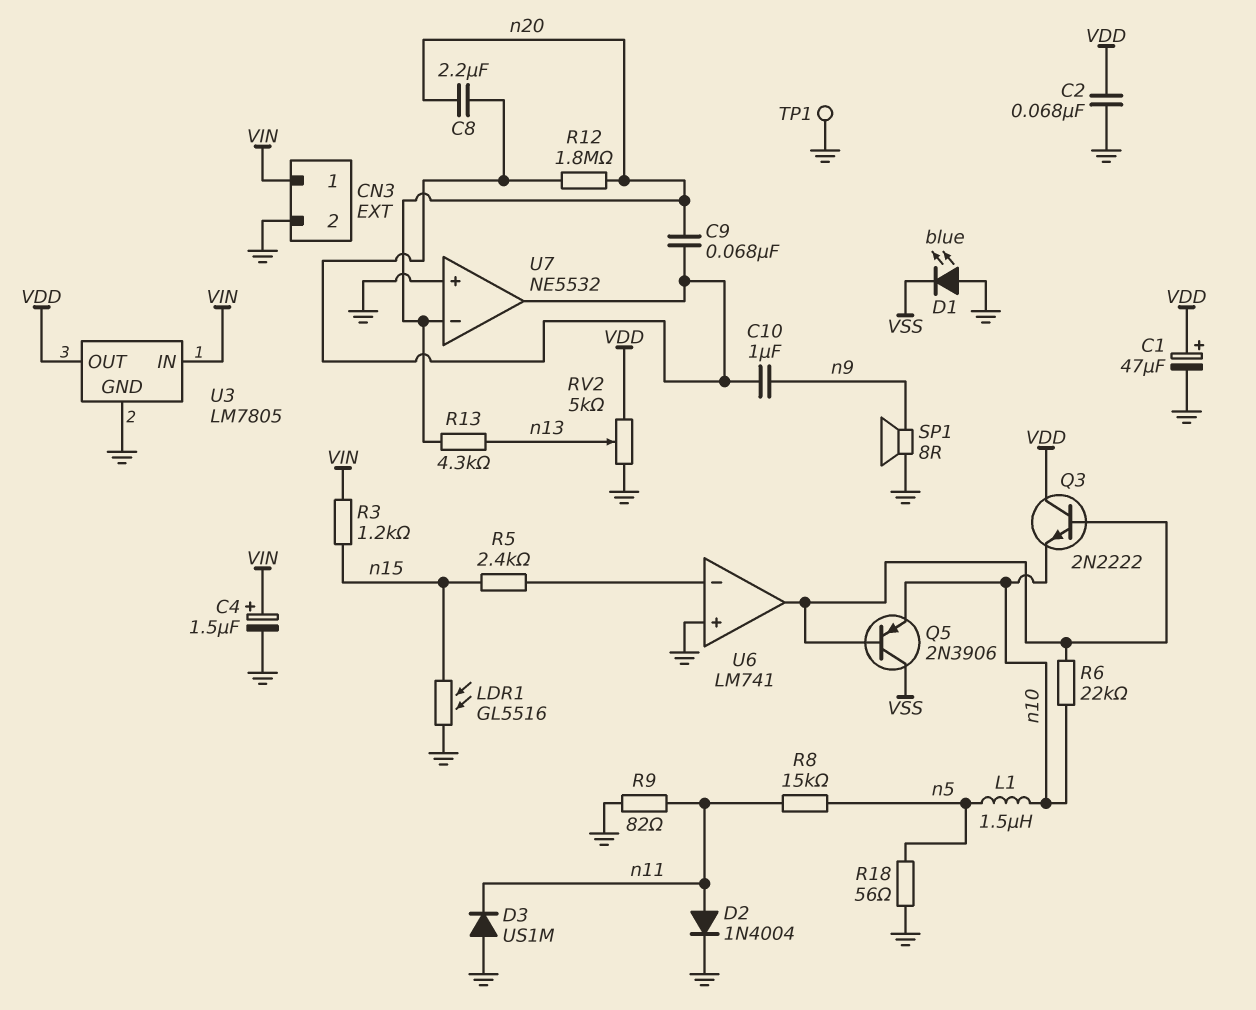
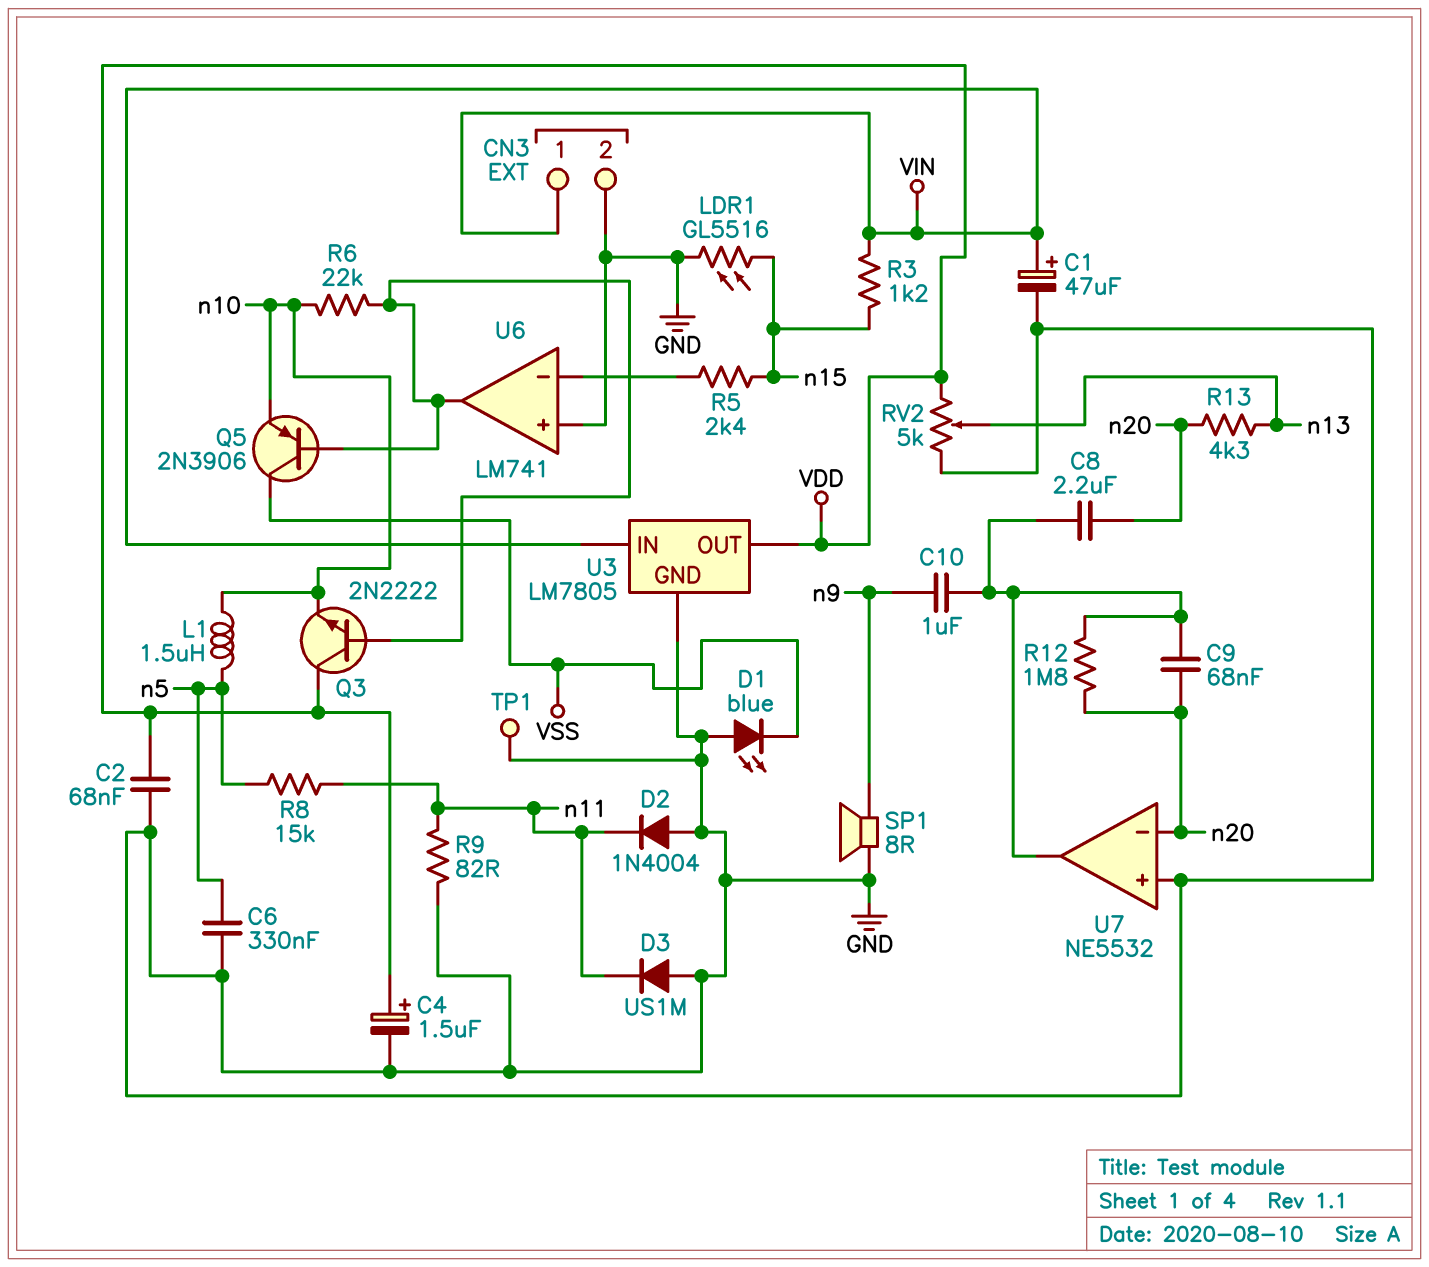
C1: 47uF (plus VDD, minus GND) -> 47uF (plus VIN, minus GND)
C4: 1.5uF (plus VIN, minus GND) -> 1.5uF (plus VDD, minus GND)
C6: none -> 330nF (GND, n5)
D2: diode 1N4004 (A n11, K GND) -> diode 1N4004 (A GND, K n11)
R18: 56 (GND, n5) -> none

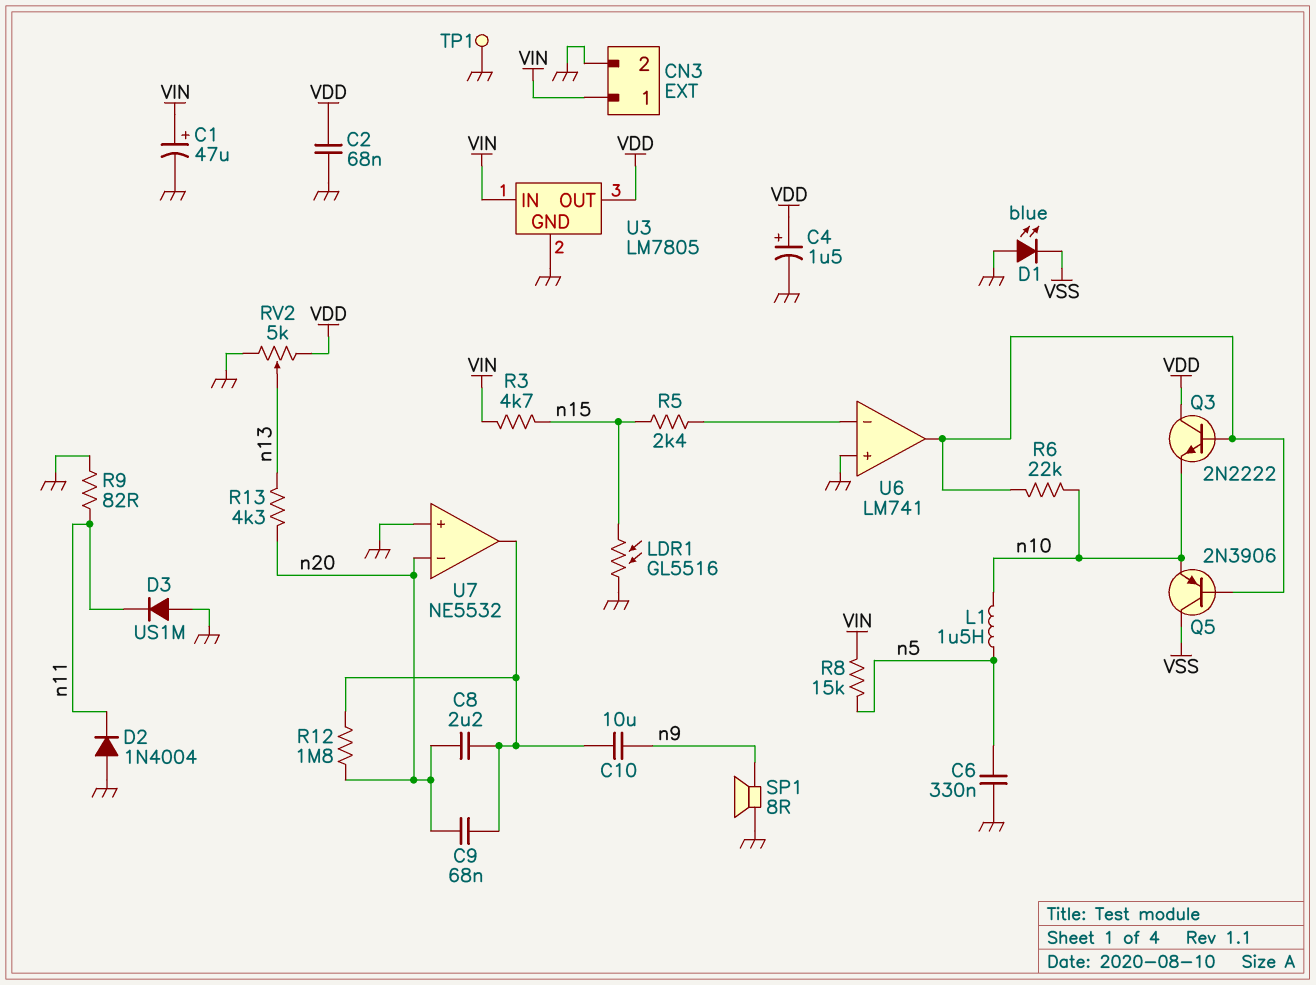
C10: 1uF (U7/out, n9) -> 10uF (U7/out, n9)
R3: 1.2k (VIN, n15) -> 4.7k (VIN, n15)
R8: 15k (n5, n11) -> 15k (VIN, n5)

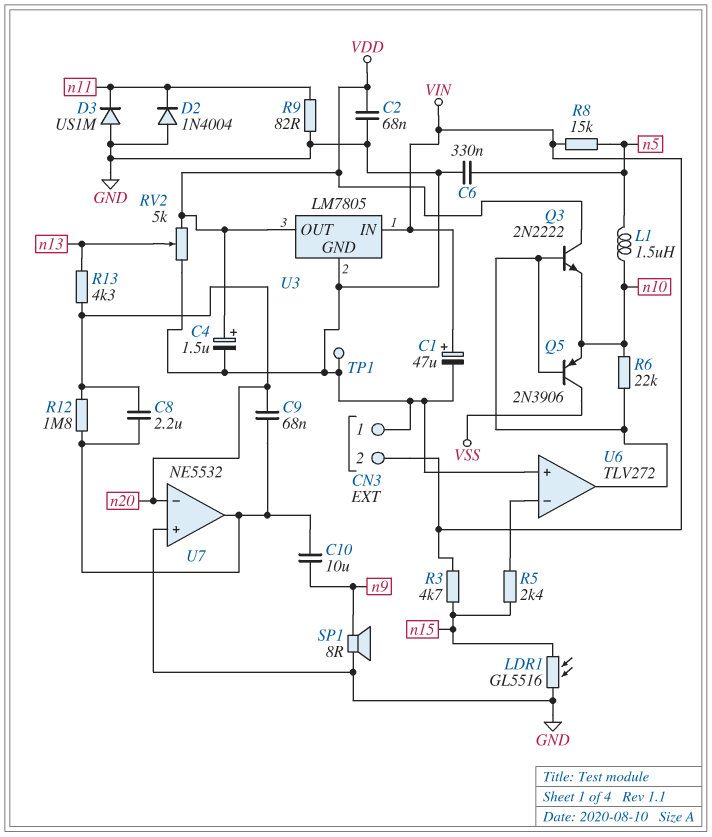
CN3 pin 1: VIN -> GND
CN3 pin 2: GND -> VIN
D1: LED blue (A GND, K VSS) -> none
U6: LM741 -> TLV272

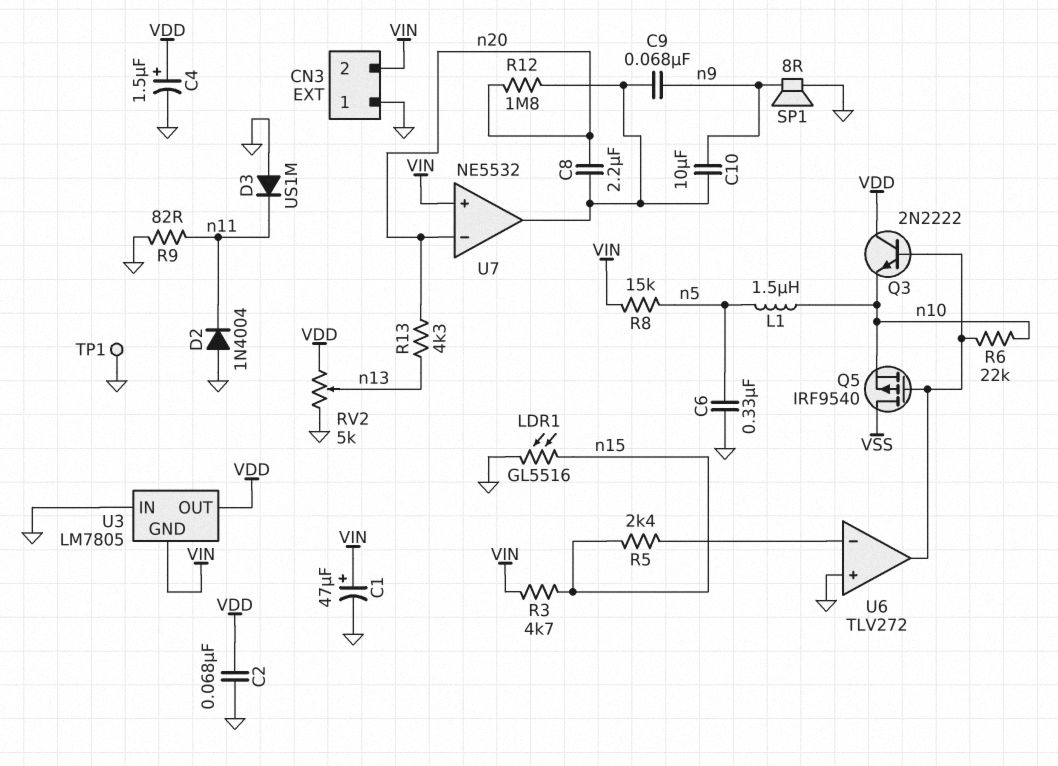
C9: 68nF (U7/out, n20) -> 68nF (U7/out, n9)
Q5: PNP 2N3906 (B U6/out, C VSS, E n10) -> PMOS IRF9540 (G U6/out, D VSS, S n10)
U3 pin GND: GND -> VIN
U3 pin IN: VIN -> GND
U7 pin in+: GND -> VIN

